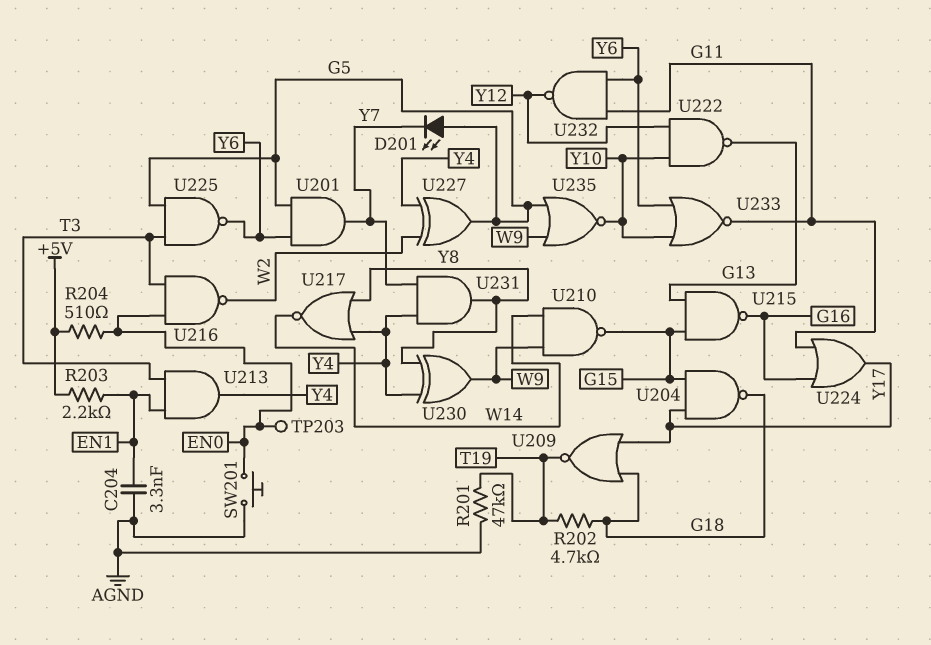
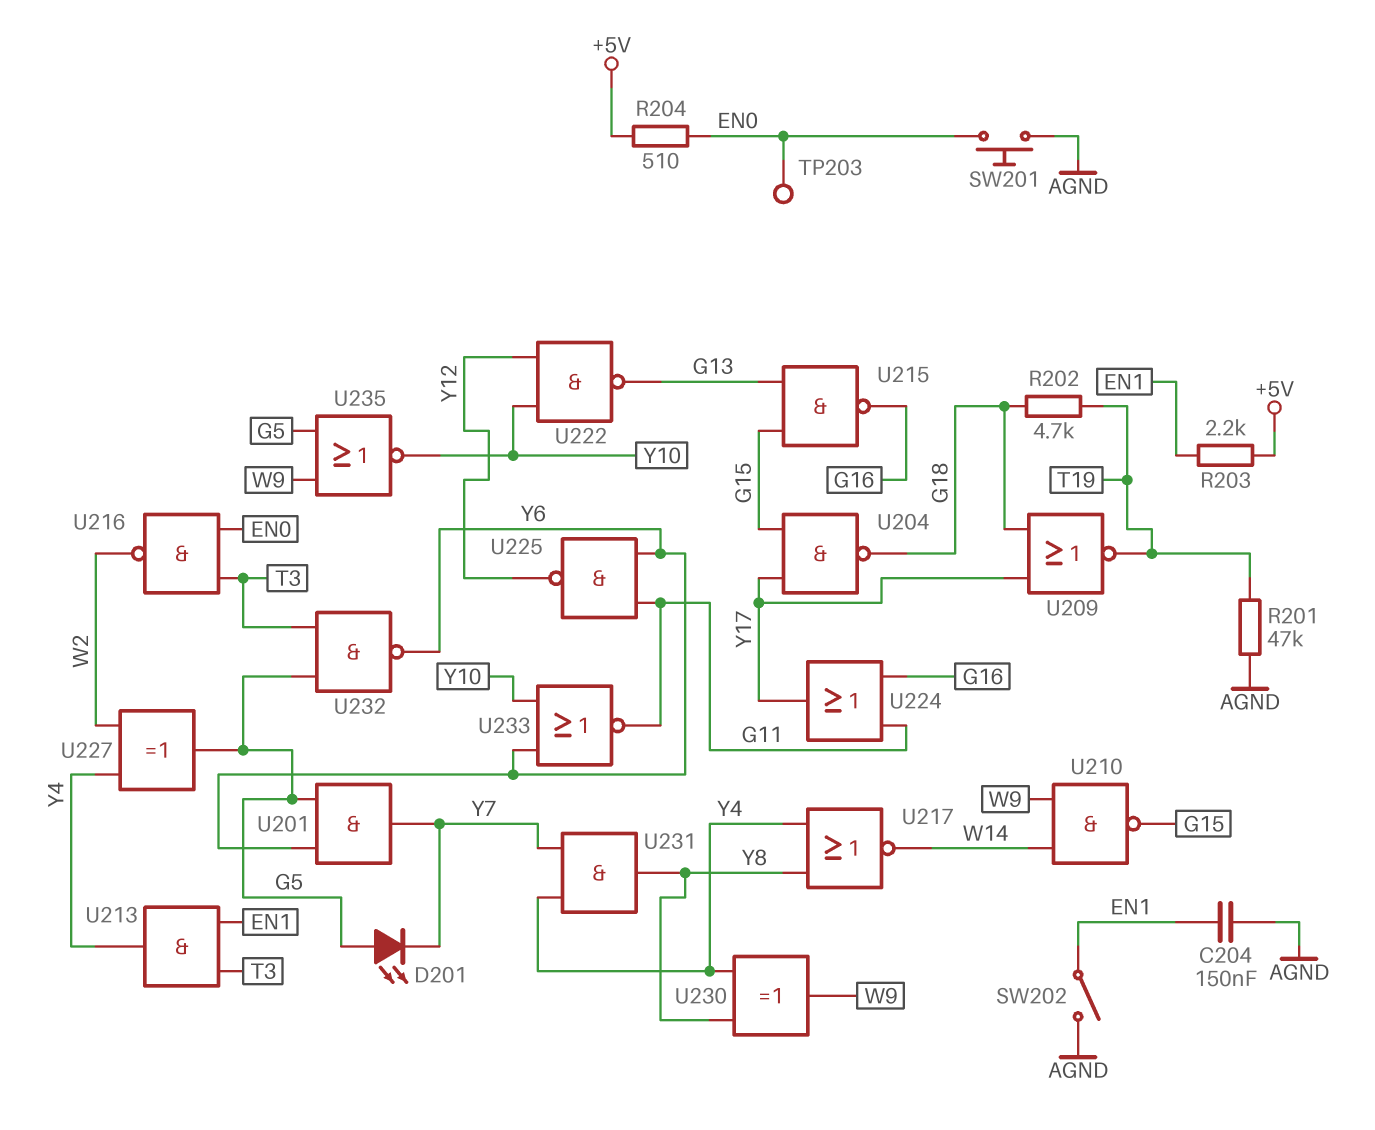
C204: 3.3nF (AGND, EN1) -> 150nF (AGND, EN1)
SW202: none -> switch (AGND, EN1)
U225: NAND (in G5, in T3, out Y6) -> NAND (in G11, in Y6, out Y12)
U232: NAND (in G11, in Y6, out Y12) -> NAND (in G5, in T3, out Y6)

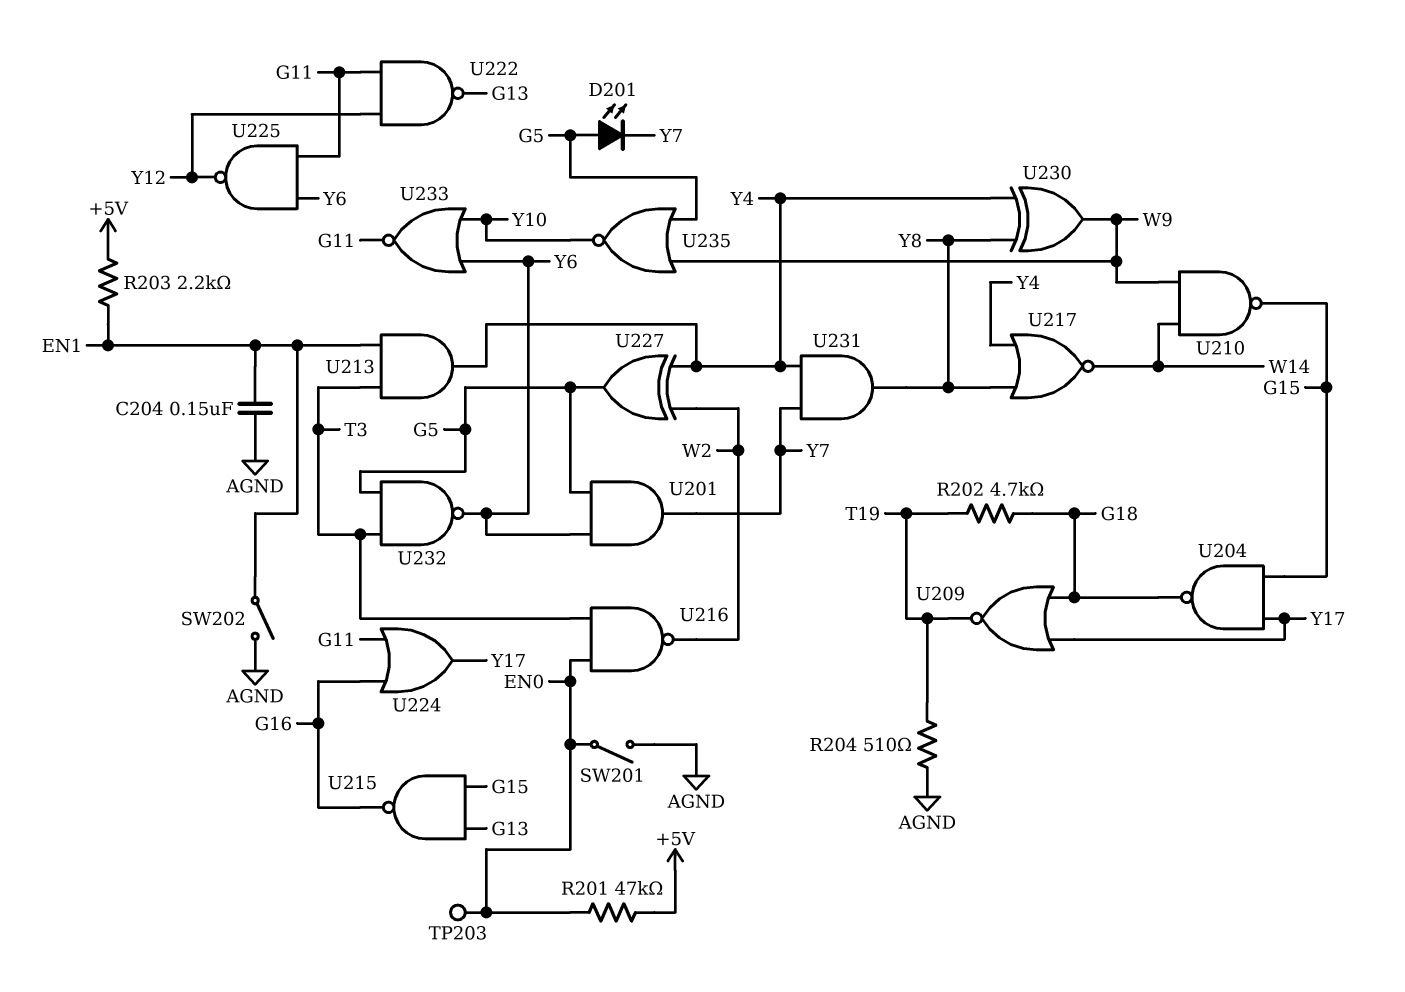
R201: 47k (AGND, T19) -> 47k (+5V, EN0)
R204: 510 (+5V, EN0) -> 510 (AGND, T19)
SW201: button (AGND, EN0) -> switch (AGND, EN0)
U222: NAND (in Y10, in Y12, out G13) -> NAND (in G11, in Y12, out G13)

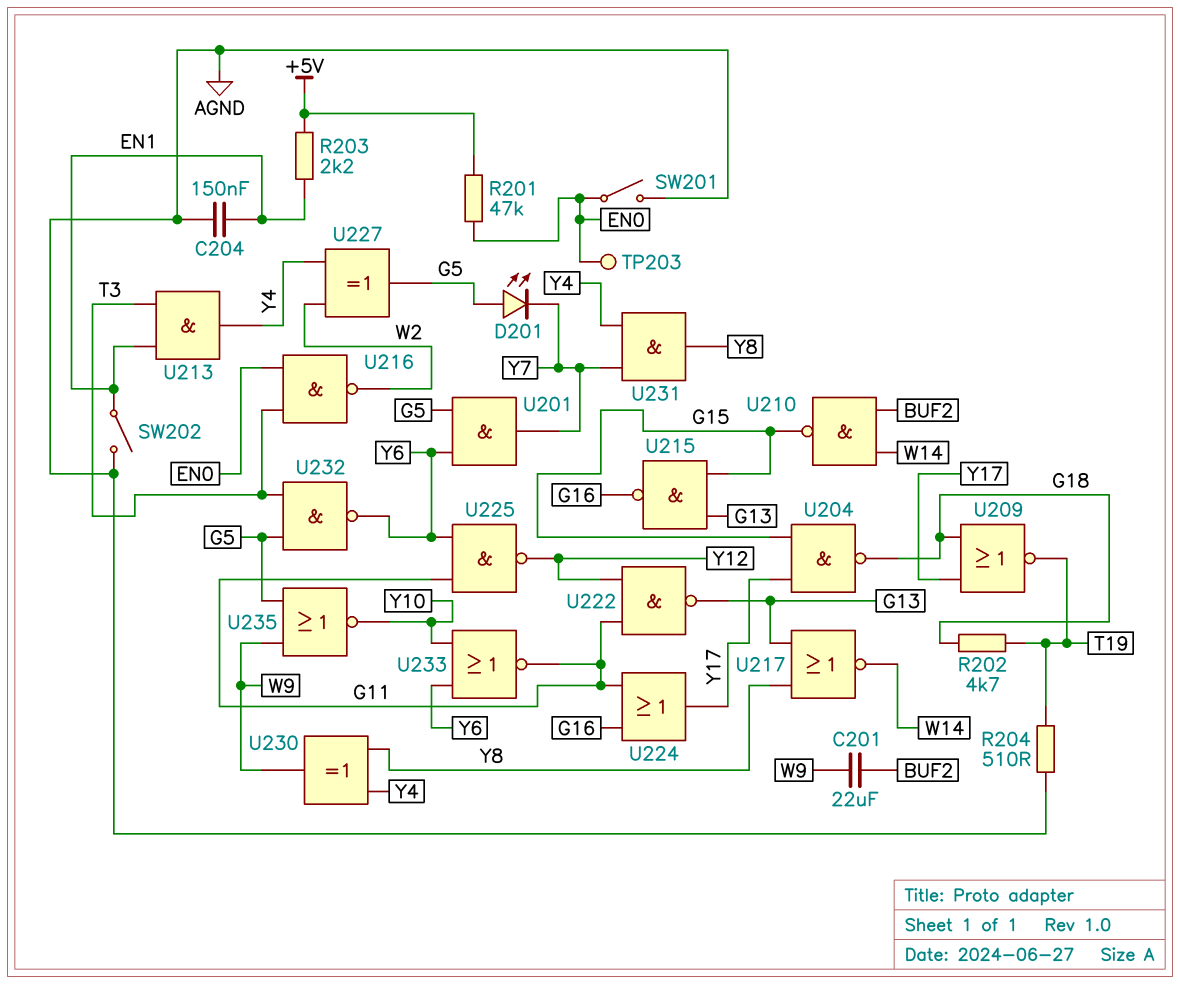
C201: none -> 22uF (BUF2, W9)
U210: NAND (in W9, in W14, out G15) -> NAND (in BUF2, in W14, out G15)
U217: NOR (in Y4, in Y8, out W14) -> NOR (in G13, in Y8, out W14)

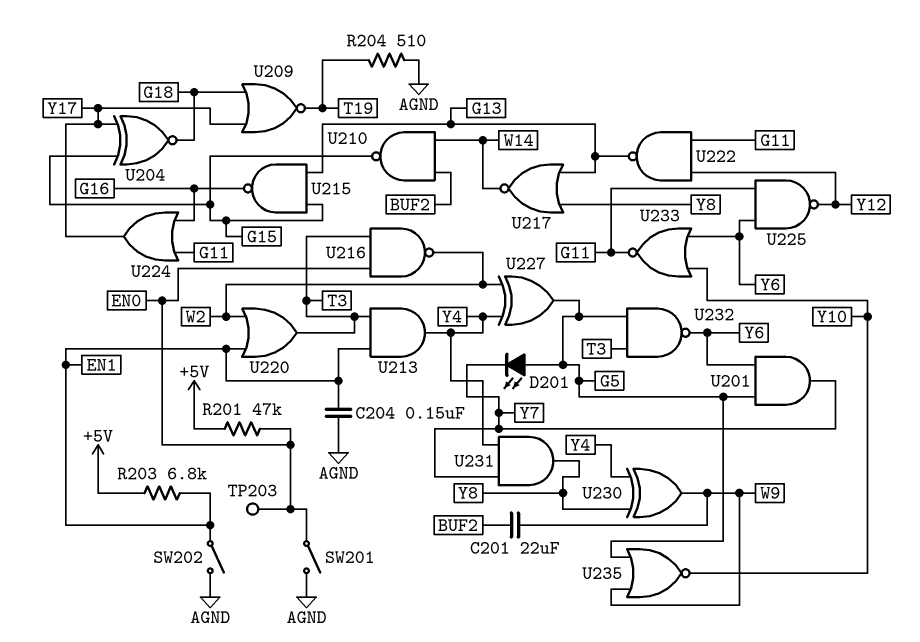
R202: 4.7k (G18, T19) -> none
R203: 2.2k (+5V, EN1) -> 6.8k (+5V, EN1)
U204: NAND (in G15, in Y17, out G18) -> XNOR (in G15, in Y17, out G18)
U220: none -> OR (in EN1, in W2, out T3)

